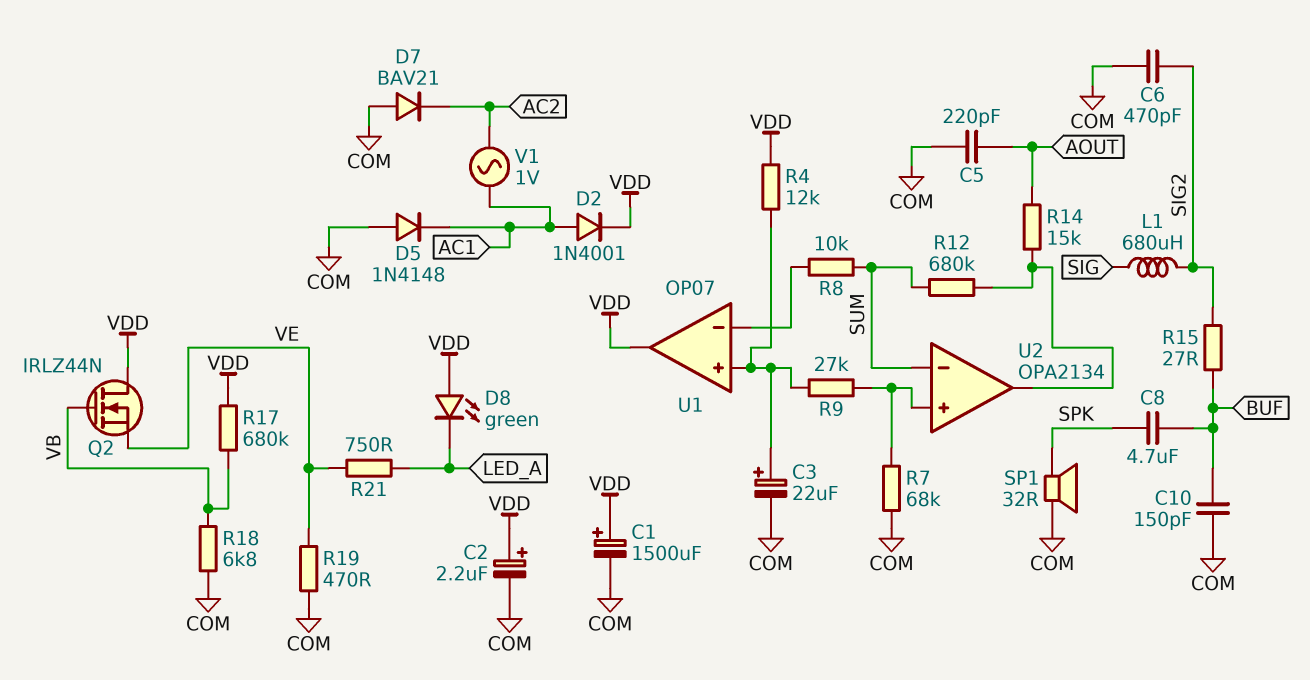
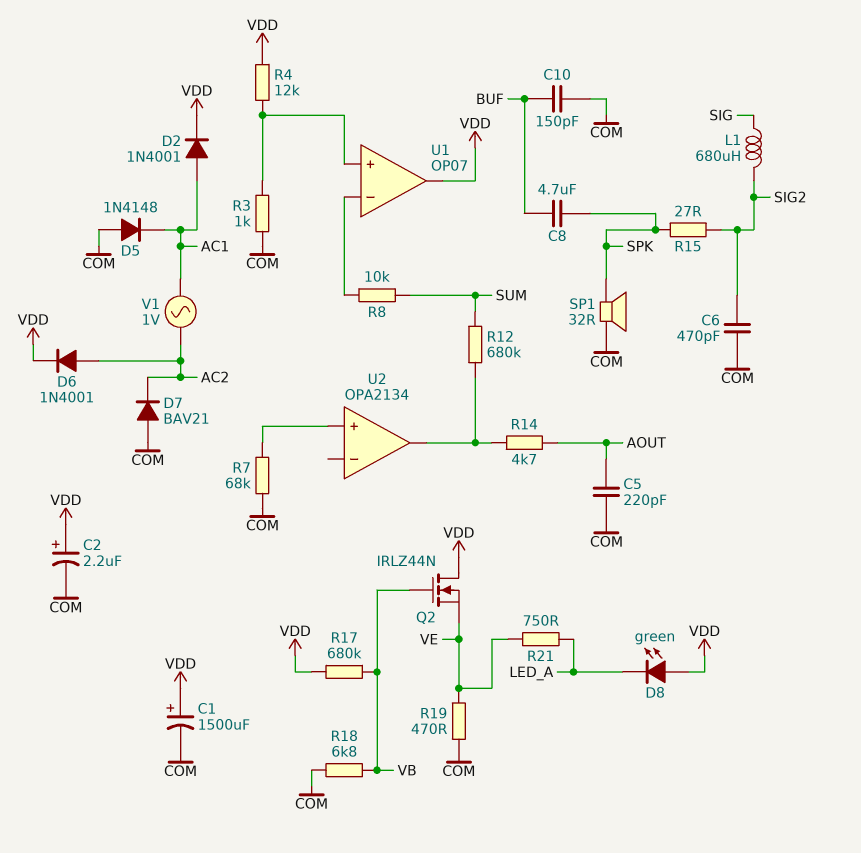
C3: 22uF (plus U1/in+, minus COM) -> none
D6: none -> diode 1N4001 (A AC2, K VDD)
R3: none -> 1k (COM, U1/in+)
R9: 27k (U1/in+, U2/in+) -> none
R14: 15k (AOUT, U2/out) -> 4.7k (AOUT, U2/out)
R15: 27 (BUF, SIG2) -> 27 (SIG2, SPK)
U2 pin in-: SUM -> none

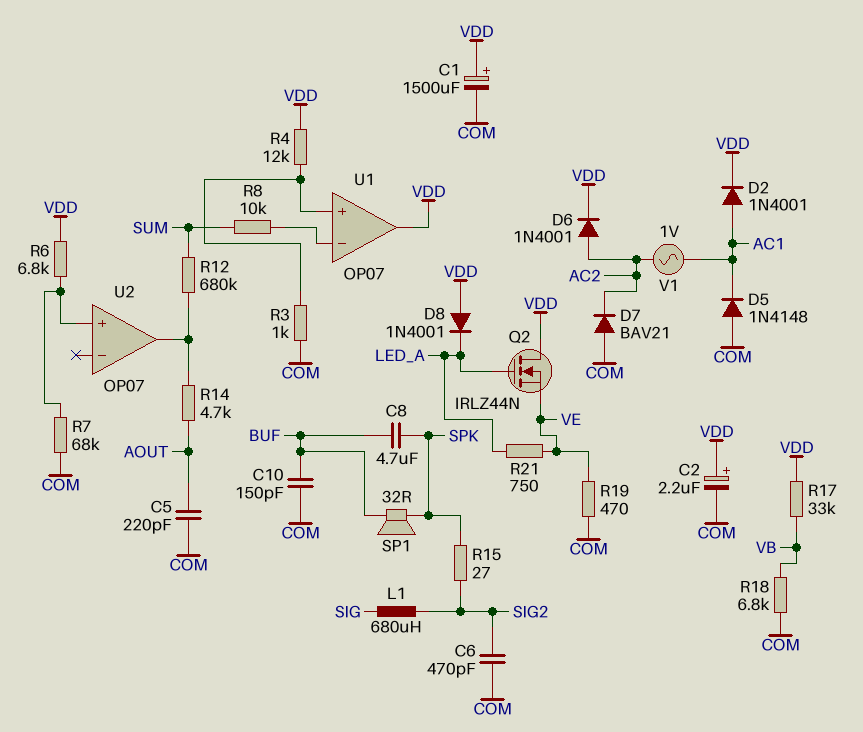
D8: LED green (A VDD, K LED_A) -> diode 1N4001 (A VDD, K LED_A)
Q2: NMOS IRLZ44N (G VB, D VDD, S VE) -> NMOS IRLZ44N (G LED_A, D VDD, S VE)
R6: none -> 6.8k (U2/in+, VDD)
R17: 680k (VB, VDD) -> 33k (VB, VDD)
SP1: speaker 32R (COM, SPK) -> speaker 32R (BUF, SPK)
U2: OPA2134 -> OP07

